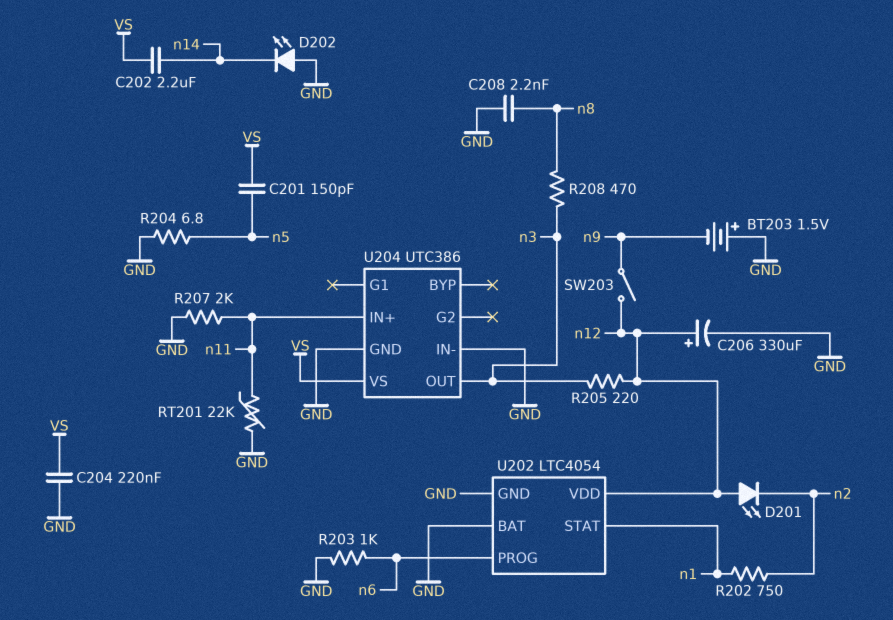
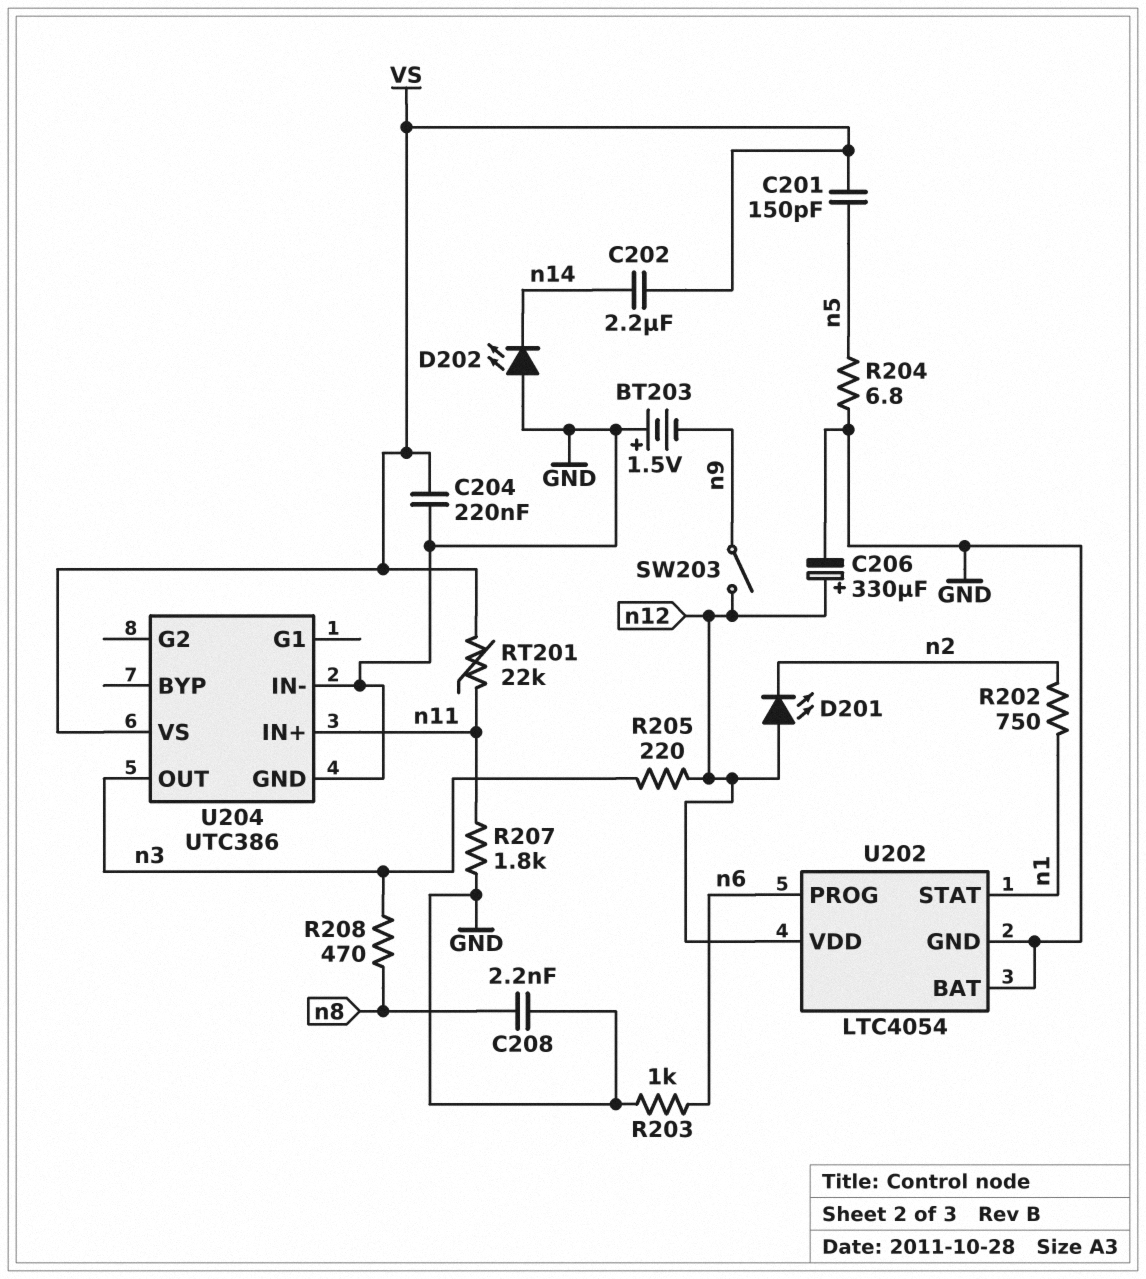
R207: 2k (GND, n11) -> 1.8k (GND, n11)
RT201: 22k (GND, n11) -> 22k (VS, n11)

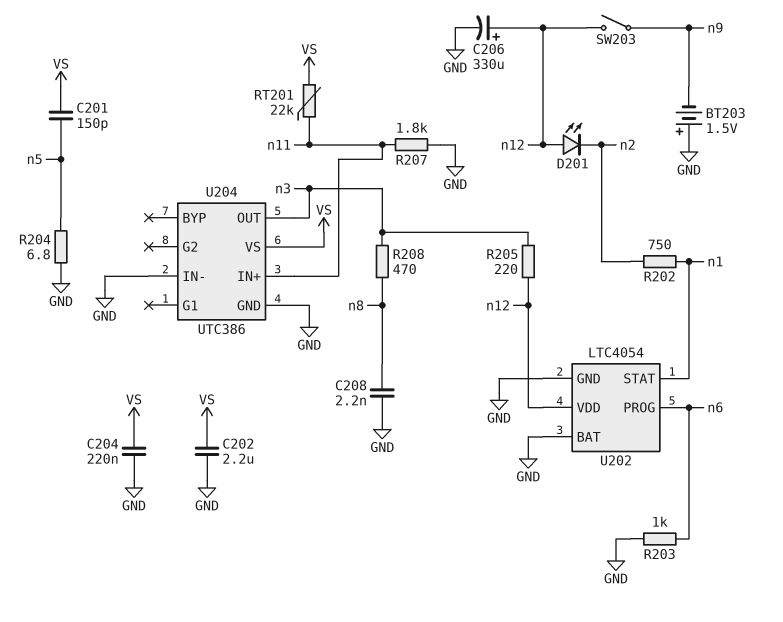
C202: 2.2uF (VS, n14) -> 2.2uF (GND, VS)
D202: LED (A GND, K n14) -> none

